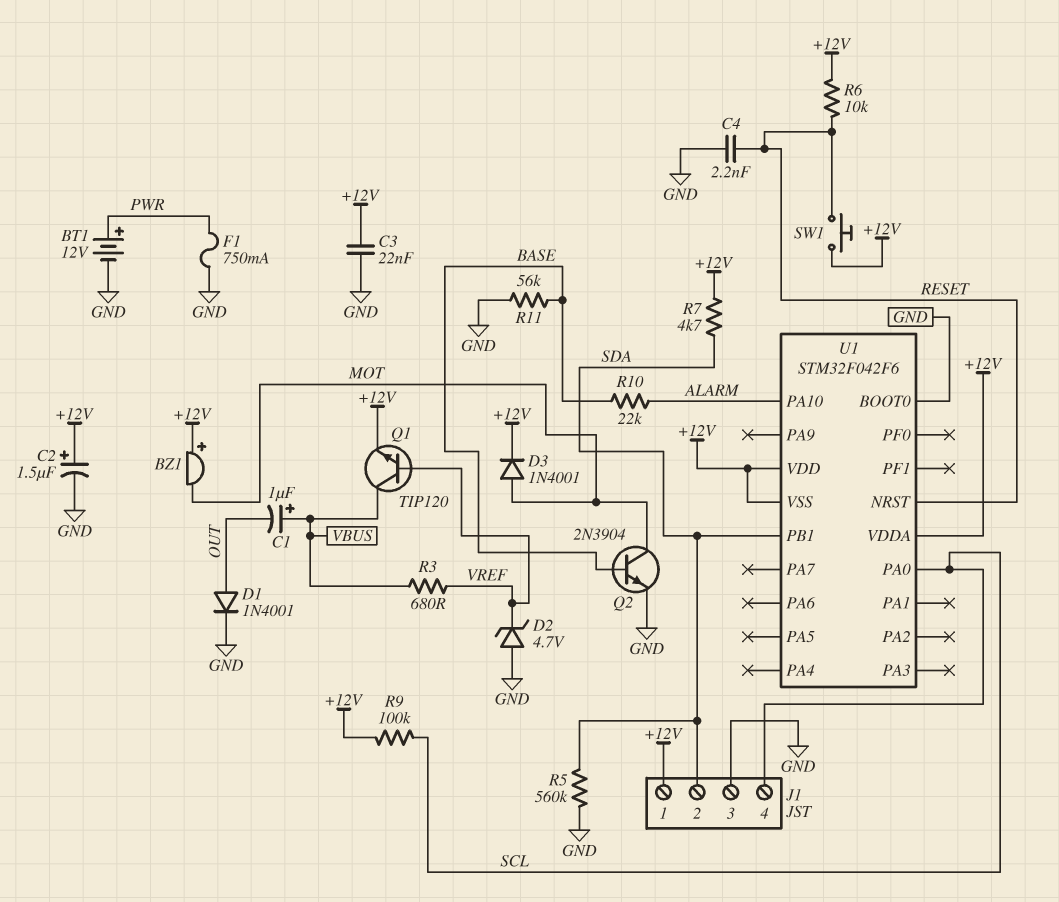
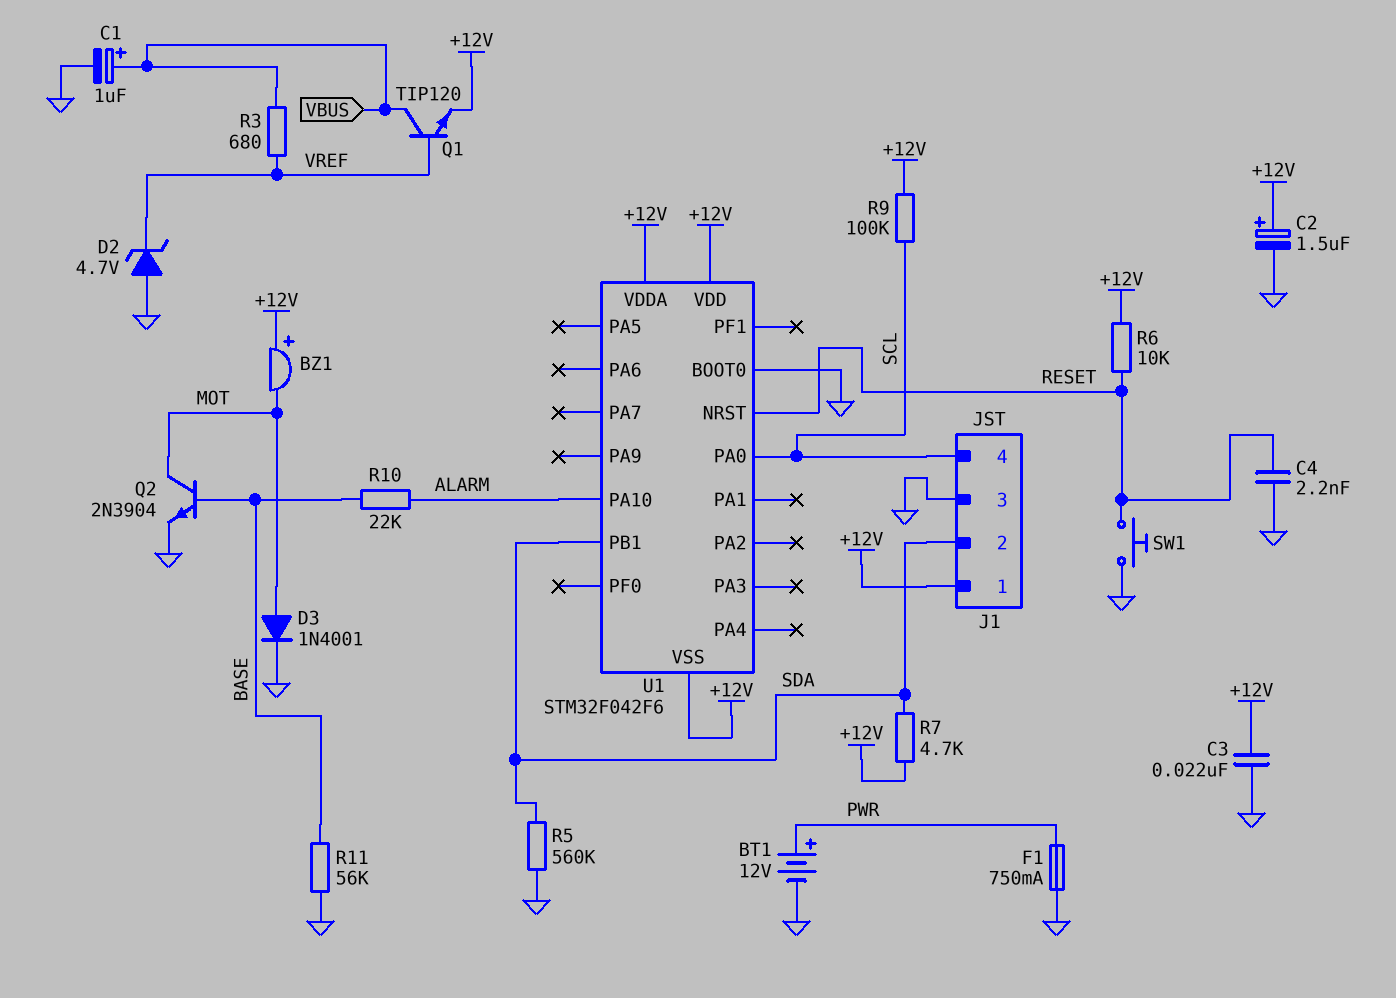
C1: 1uF (plus VBUS, minus OUT) -> 1uF (plus VBUS, minus GND)
D1: diode 1N4001 (A OUT, K GND) -> none
D3: diode 1N4001 (A MOT, K +12V) -> diode 1N4001 (A MOT, K GND)
SW1: button (+12V, RESET) -> button (GND, RESET)

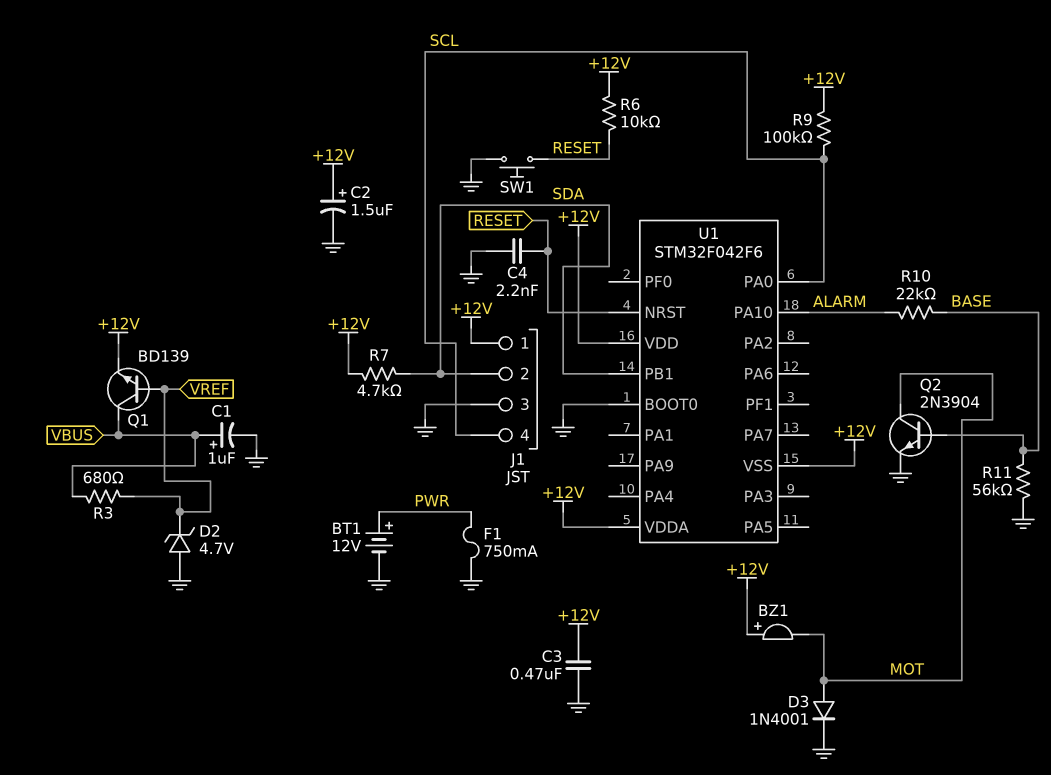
C3: 22nF (+12V, GND) -> 470nF (+12V, GND)
Q1: NPN TIP120 (B VREF, C VBUS, E +12V) -> NPN BD139 (B VREF, C VBUS, E +12V)
R5: 560k (GND, SDA) -> none

